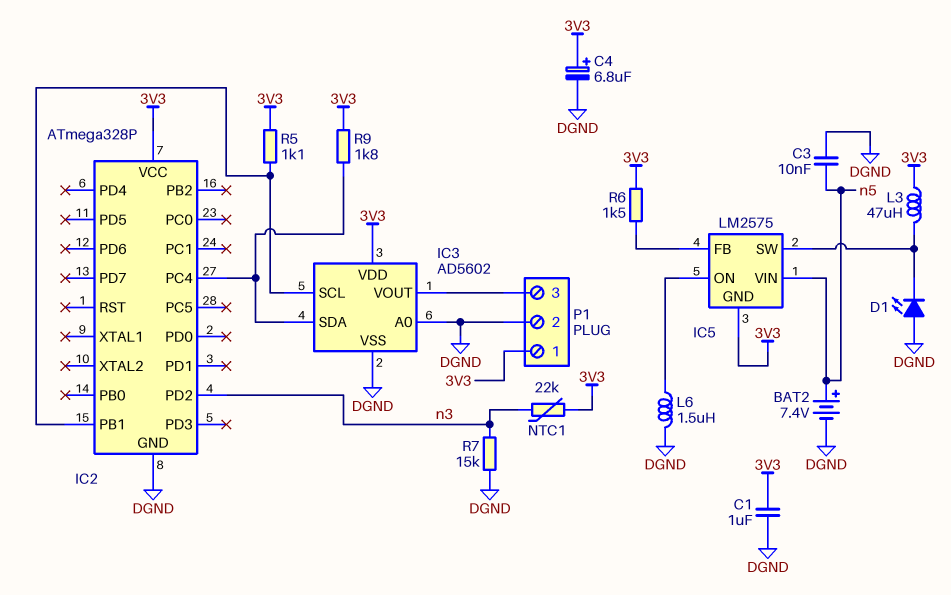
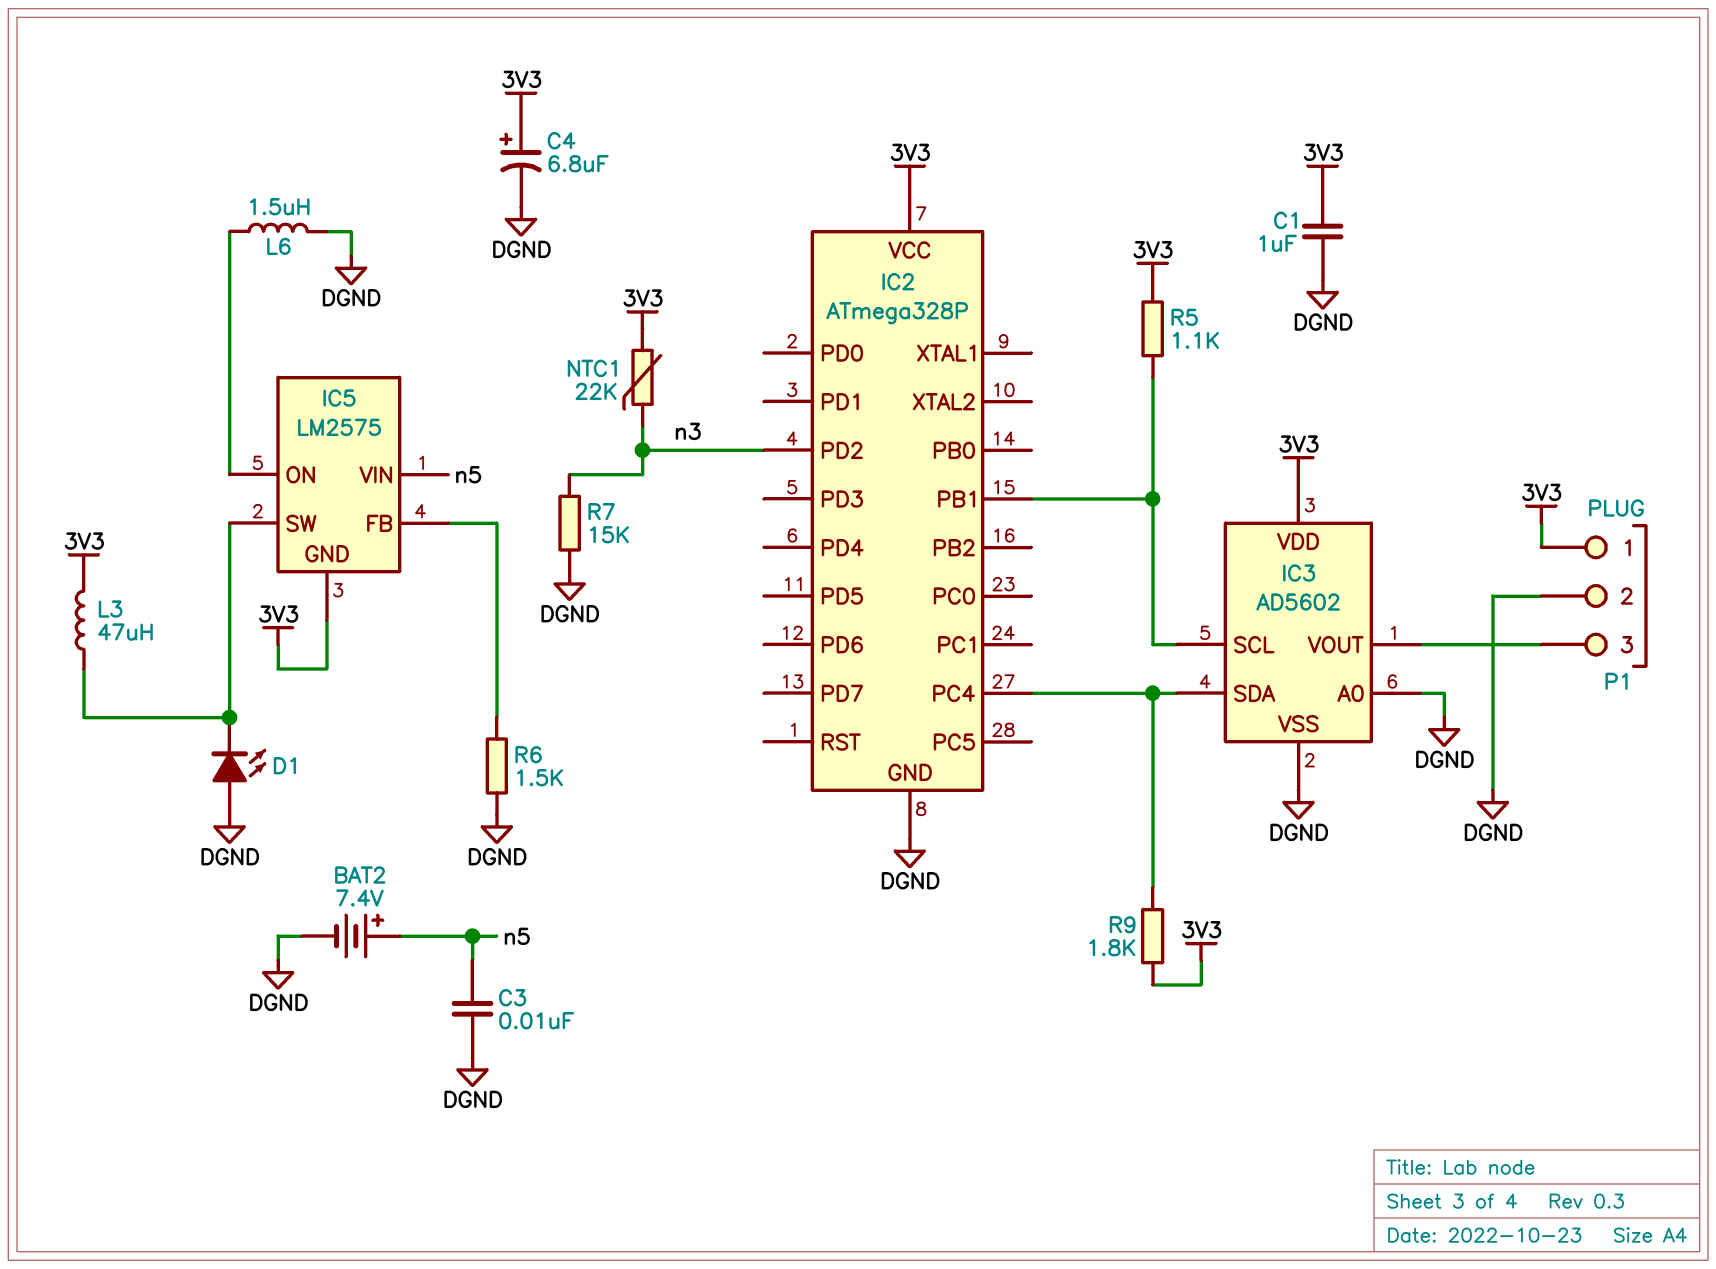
R6: 1.5k (3V3, IC5/FB) -> 1.5k (DGND, IC5/FB)

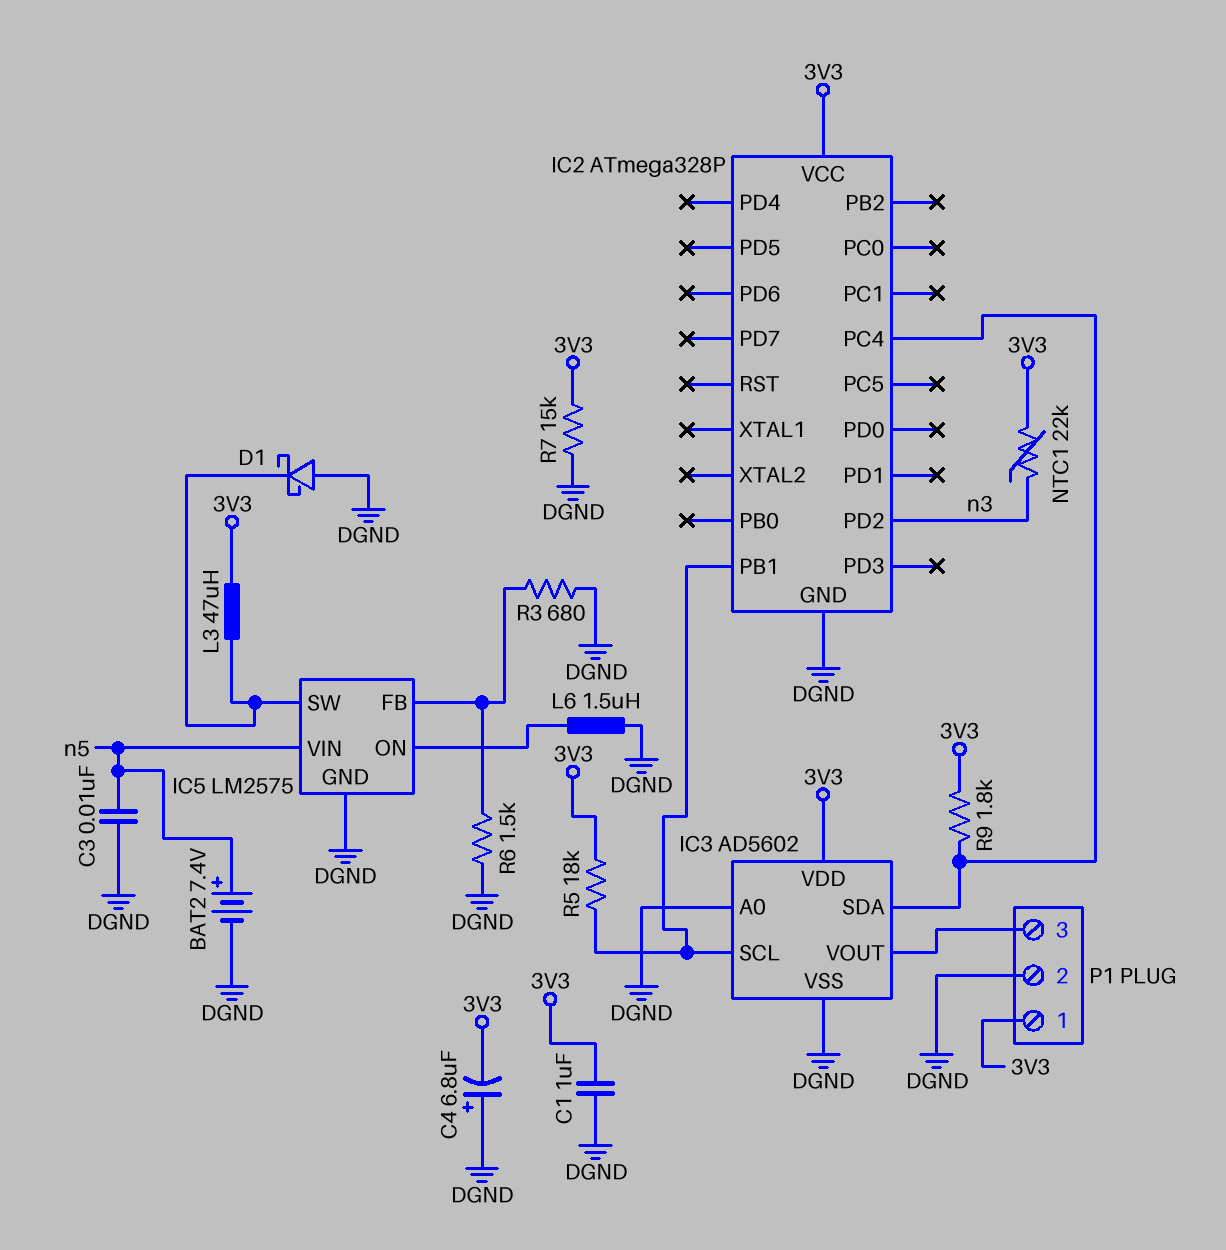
C4: 6.8uF (plus 3V3, minus DGND) -> 6.8uF (plus DGND, minus 3V3)
D1: LED (A DGND, K IC5/SW) -> schottky (A DGND, K IC5/SW)
IC5 pin GND: 3V3 -> DGND
R3: none -> 680 (DGND, IC5/FB)
R5: 1.1k (3V3, IC2/PB1) -> 18k (3V3, IC2/PB1)
R7: 15k (DGND, n3) -> 15k (3V3, DGND)

